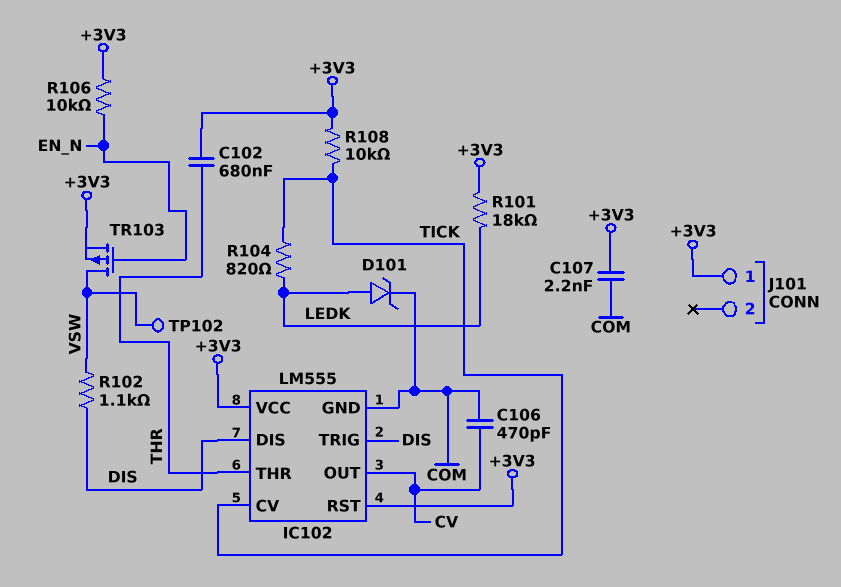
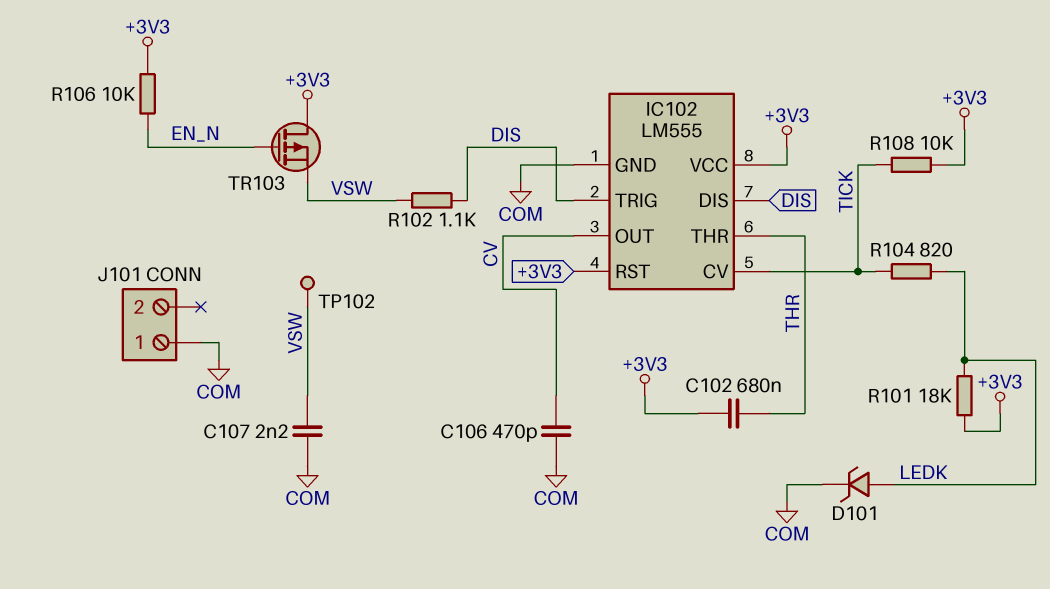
C107: 2.2nF (+3V3, COM) -> 2.2nF (COM, VSW)
J101 pin 1: +3V3 -> COM
TR103: PMOS (G EN_N, D VSW, S +3V3) -> PMOS (G EN_N, D +3V3, S VSW)

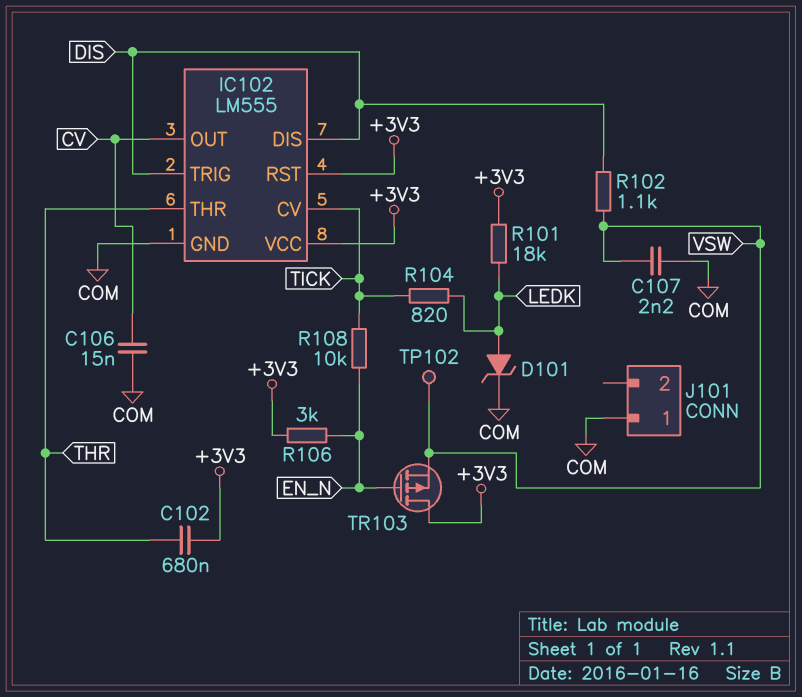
C106: 470pF (COM, CV) -> 15nF (COM, CV)
R106: 10k (+3V3, EN_N) -> 3k (+3V3, EN_N)
R108: 10k (+3V3, TICK) -> 10k (EN_N, TICK)

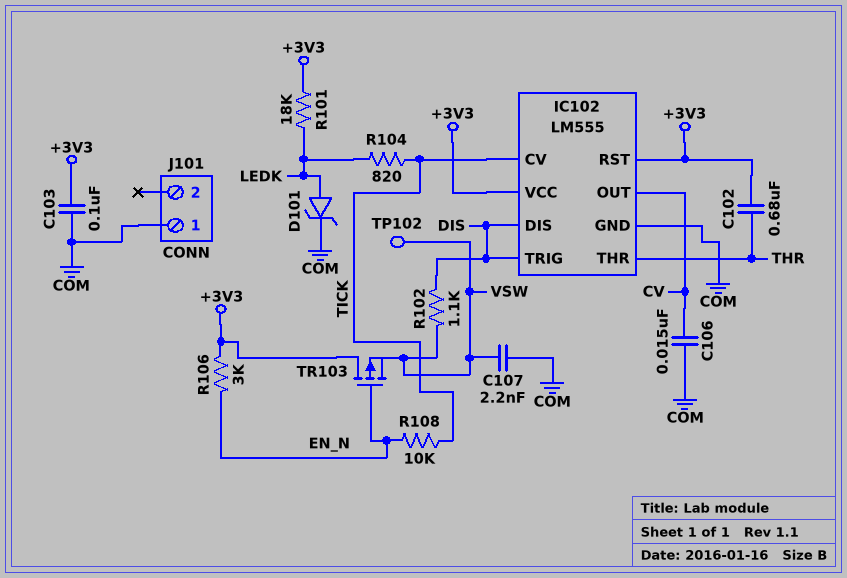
C103: none -> 100nF (+3V3, COM)

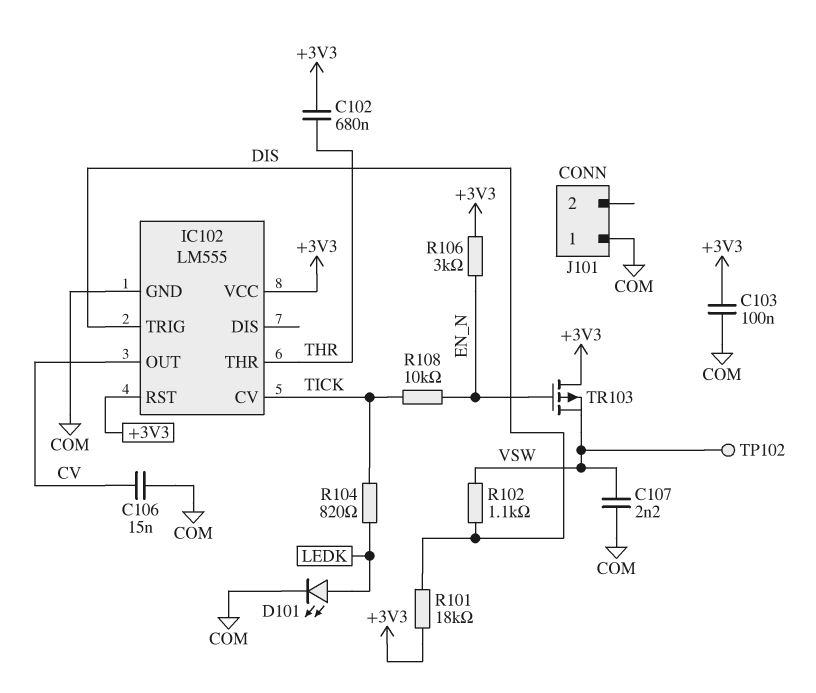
D101: zener (A LEDK, K COM) -> LED (A LEDK, K COM)
IC102 pin DIS: DIS -> none
R101: 18k (+3V3, LEDK) -> 18k (+3V3, DIS)

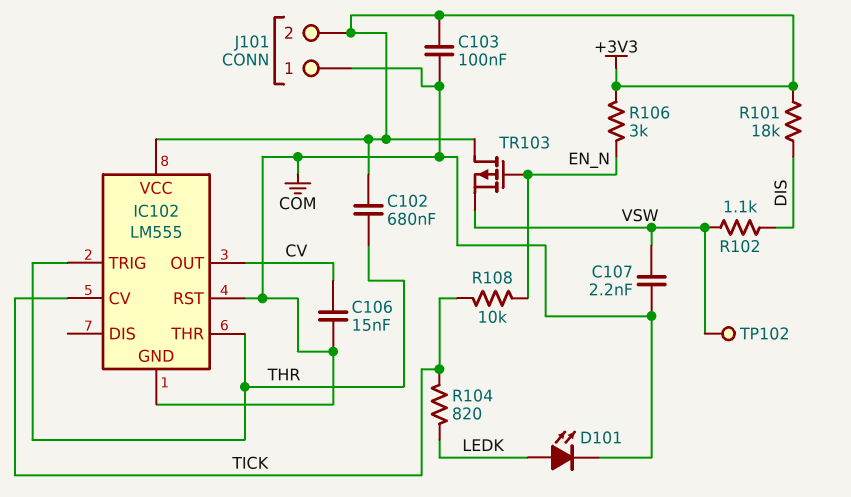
IC102 pin RST: +3V3 -> COM
IC102 pin TRIG: DIS -> THR
J101 pin 2: none -> +3V3

